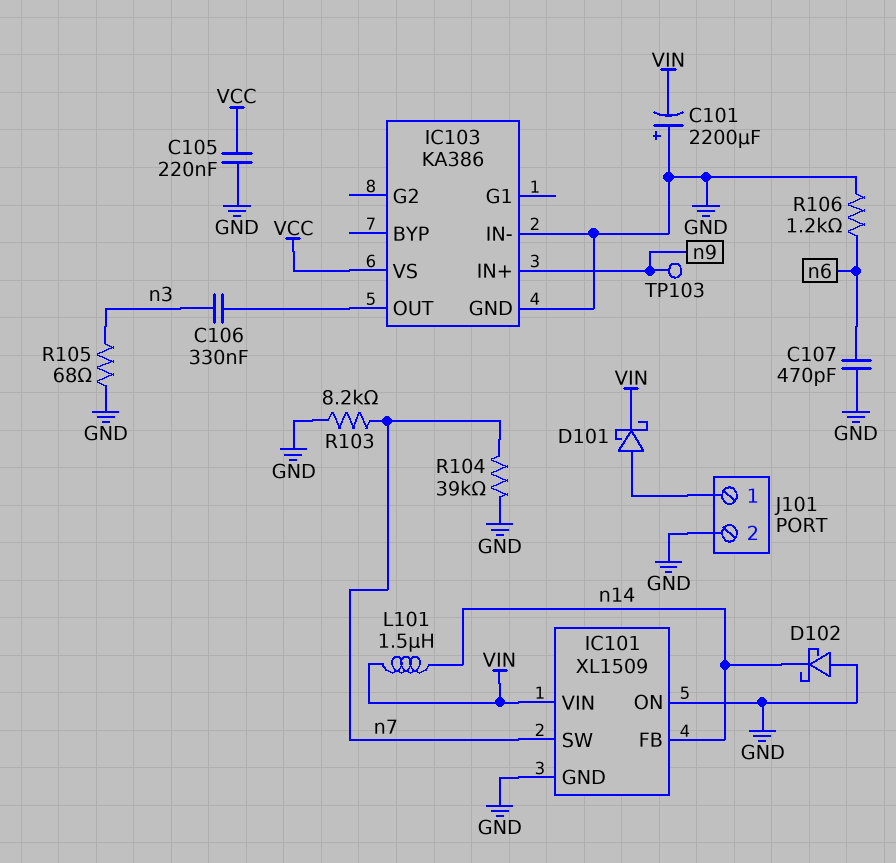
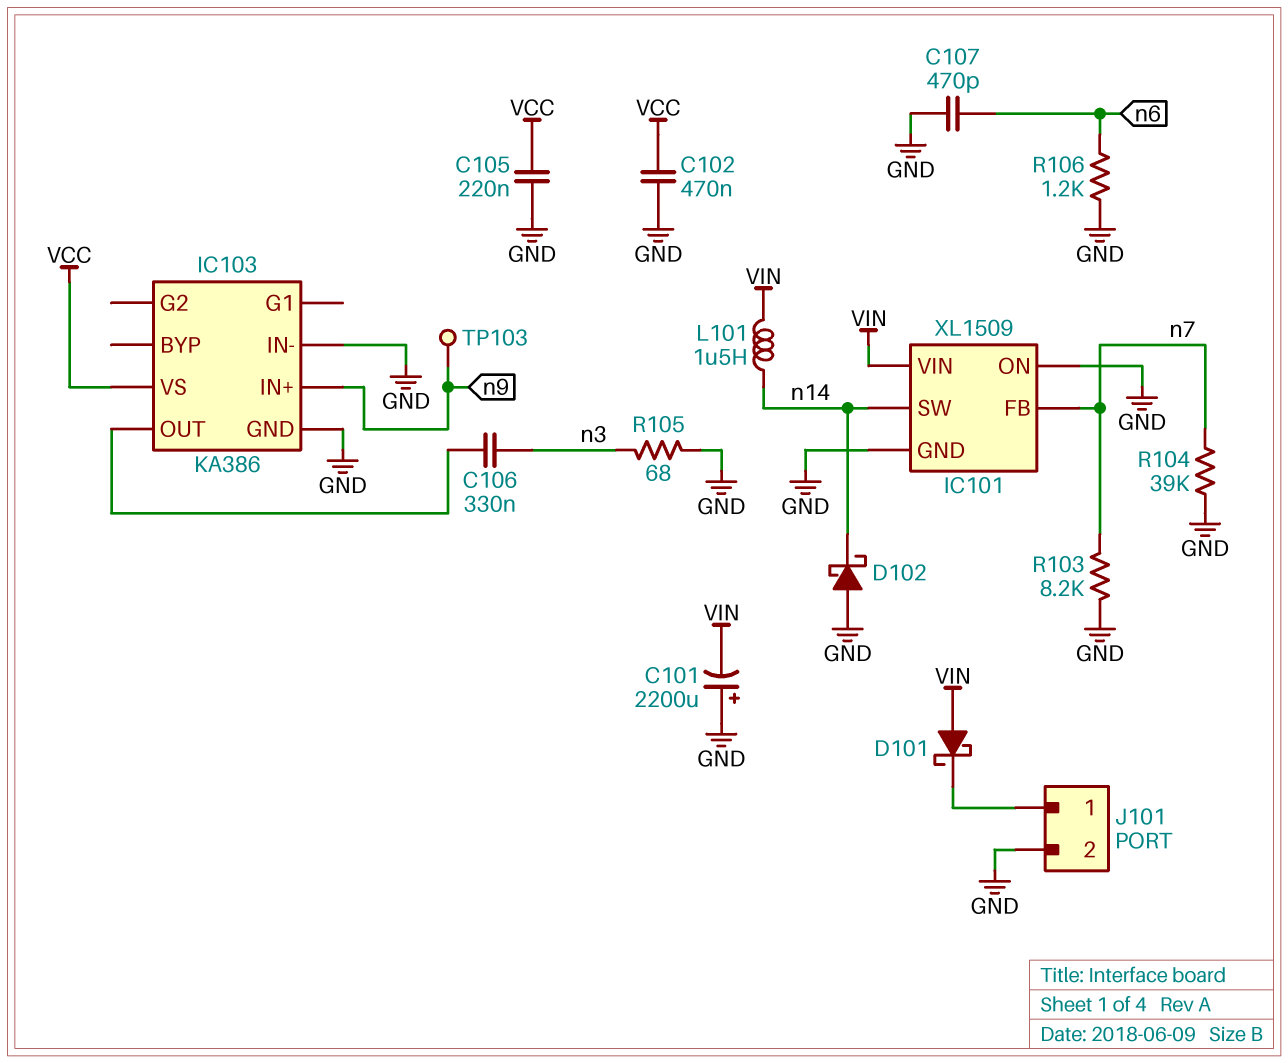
C102: none -> 470nF (GND, VCC)
D101: schottky (A J101/1, K VIN) -> schottky (A VIN, K J101/1)
IC101 pin FB: n14 -> n7
IC101 pin SW: n7 -> n14

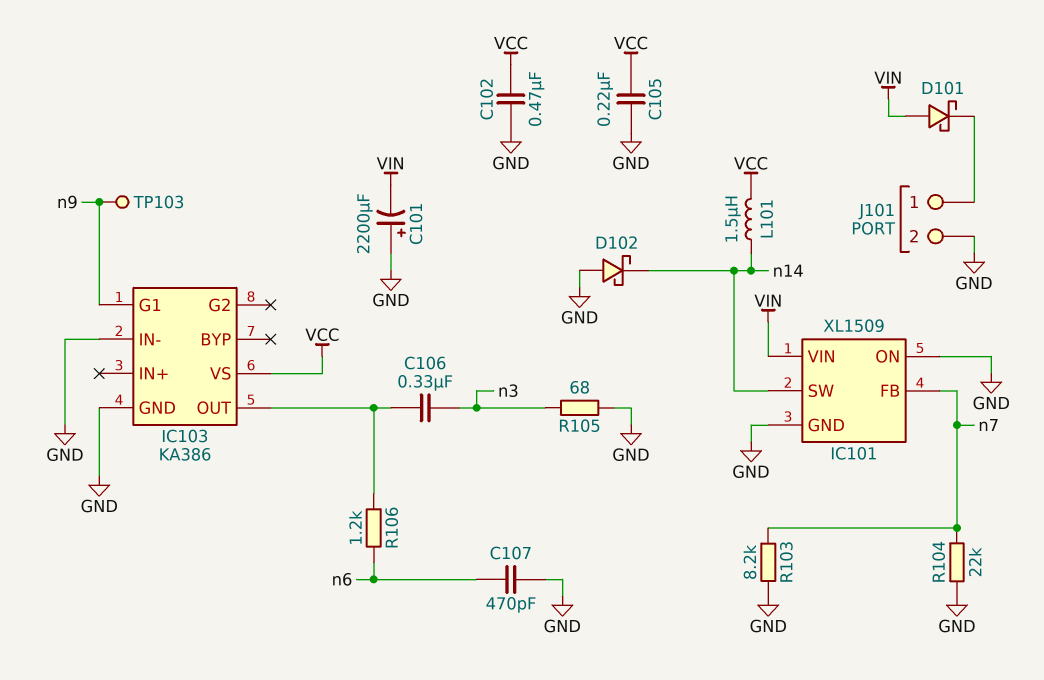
IC103 pin G1: none -> n9
IC103 pin IN+: n9 -> none
L101: 1.5uH (VIN, n14) -> 1.5uH (VCC, n14)
R104: 39k (GND, n7) -> 22k (GND, n7)
R106: 1.2k (GND, n6) -> 1.2k (IC103/OUT, n6)

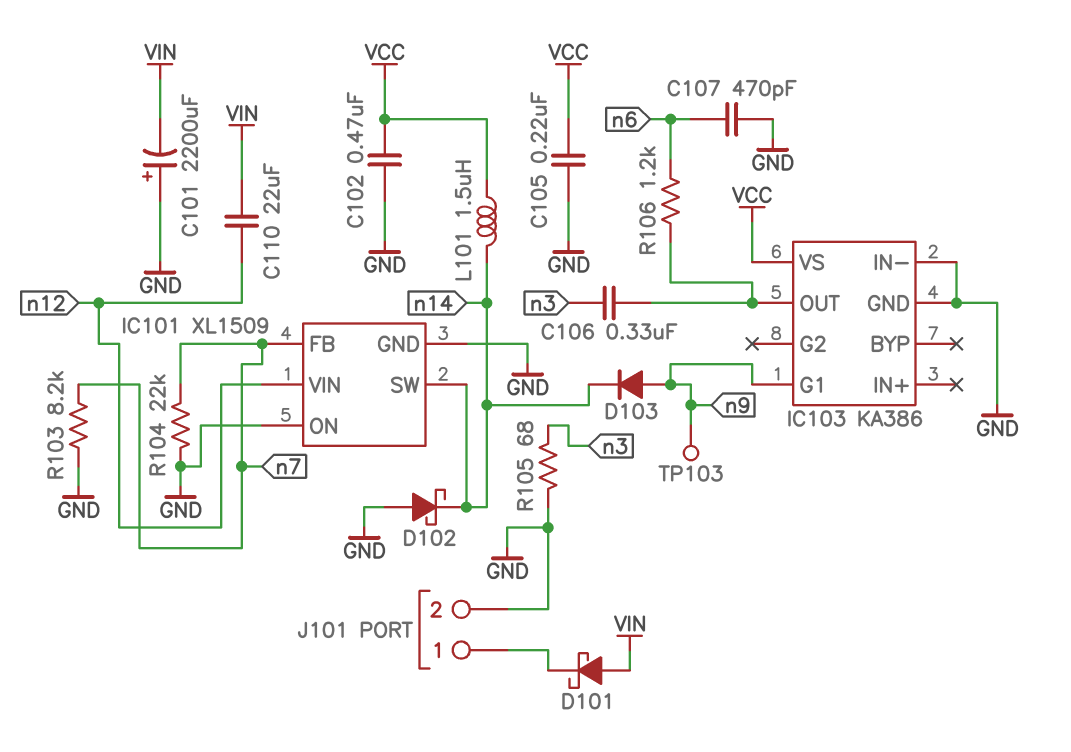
C110: none -> 22uF (VIN, n12)
D103: none -> diode (A n9, K n14)
IC101 pin VIN: VIN -> n12

